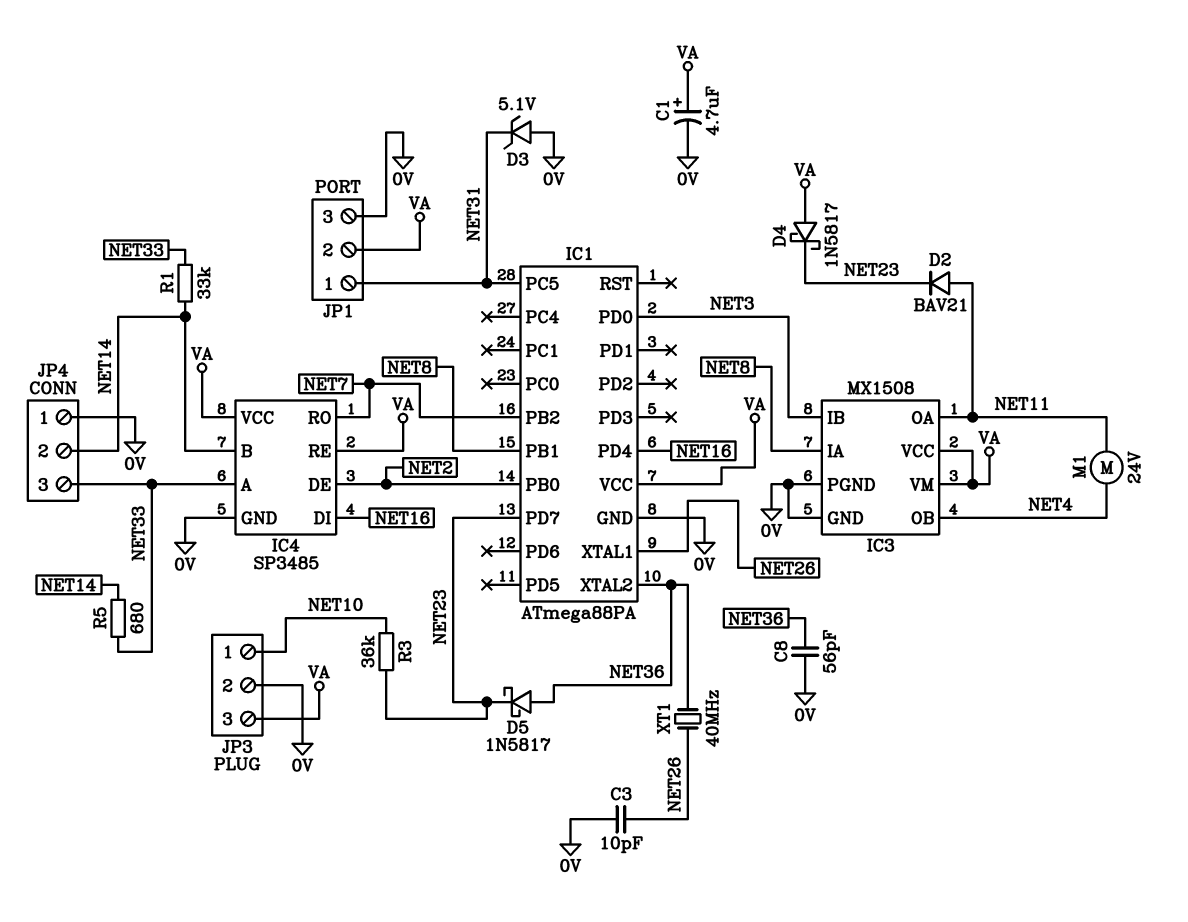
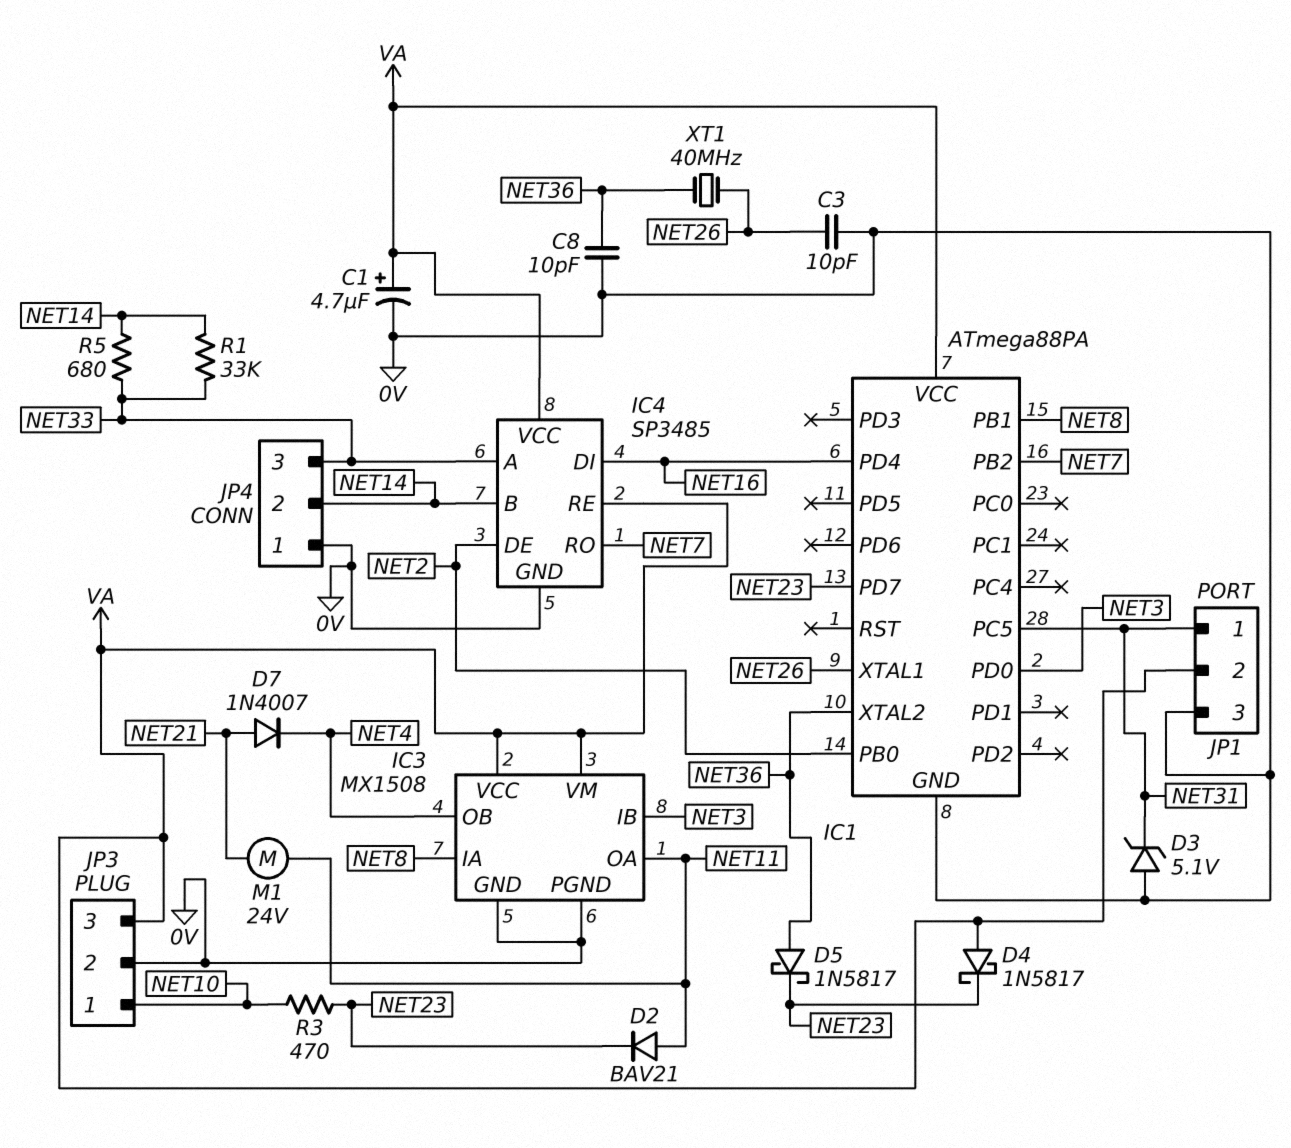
C8: 56pF (0V, NET36) -> 10pF (0V, NET36)
D7: none -> diode 1N4007 (A NET21, K NET4)
M1: motor 24V (NET4, NET11) -> motor 24V (NET11, NET21)
R3: 36k (NET10, NET23) -> 470 (NET10, NET23)

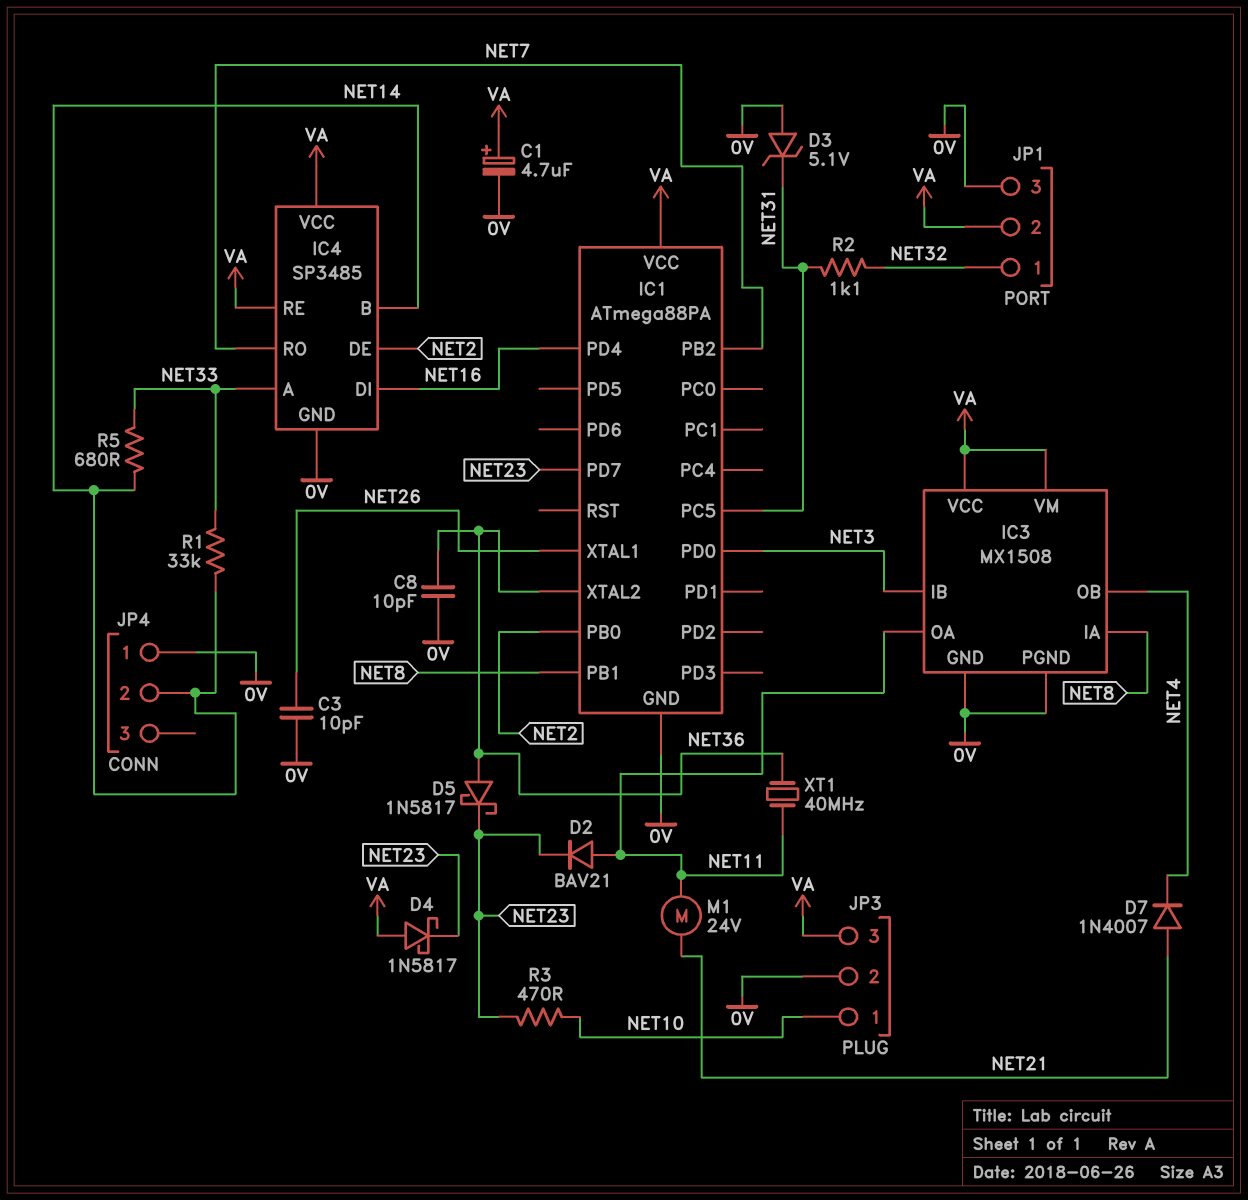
JP1 pin 1: NET31 -> NET32
JP4 pin 3: NET33 -> none
R2: none -> 1.1k (NET31, NET32)
XT1: 40MHz (NET26, NET36) -> 40MHz (NET11, NET36)

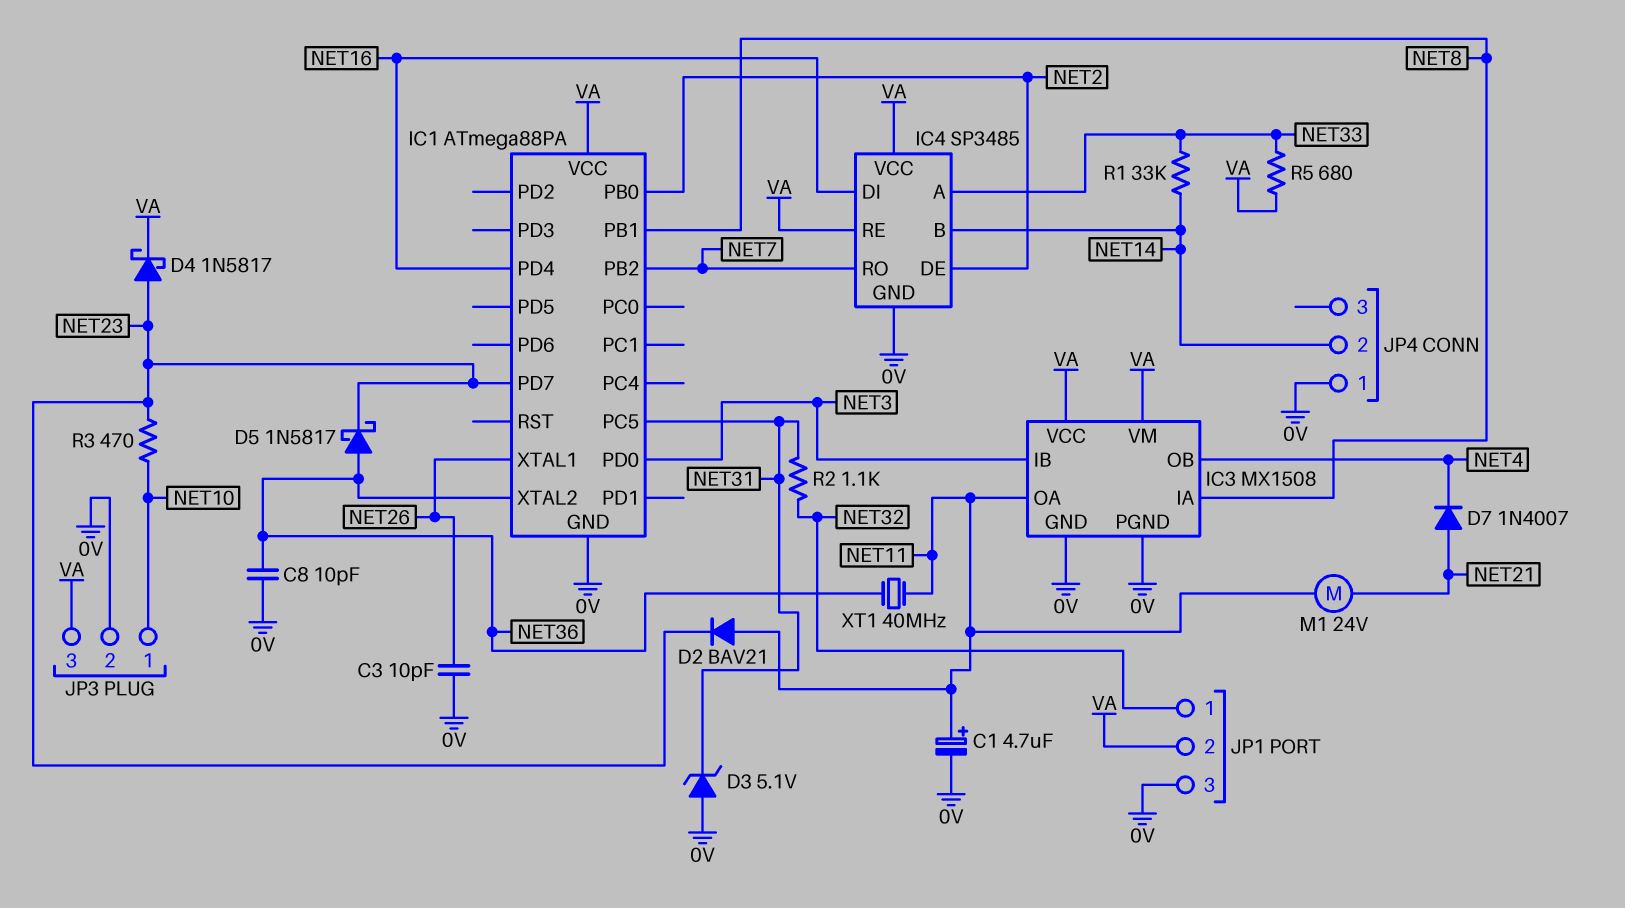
C1: 4.7uF (plus VA, minus 0V) -> 4.7uF (plus NET11, minus 0V)
D4: schottky 1N5817 (A VA, K NET23) -> schottky 1N5817 (A NET23, K VA)
R5: 680 (NET14, NET33) -> 680 (NET33, VA)

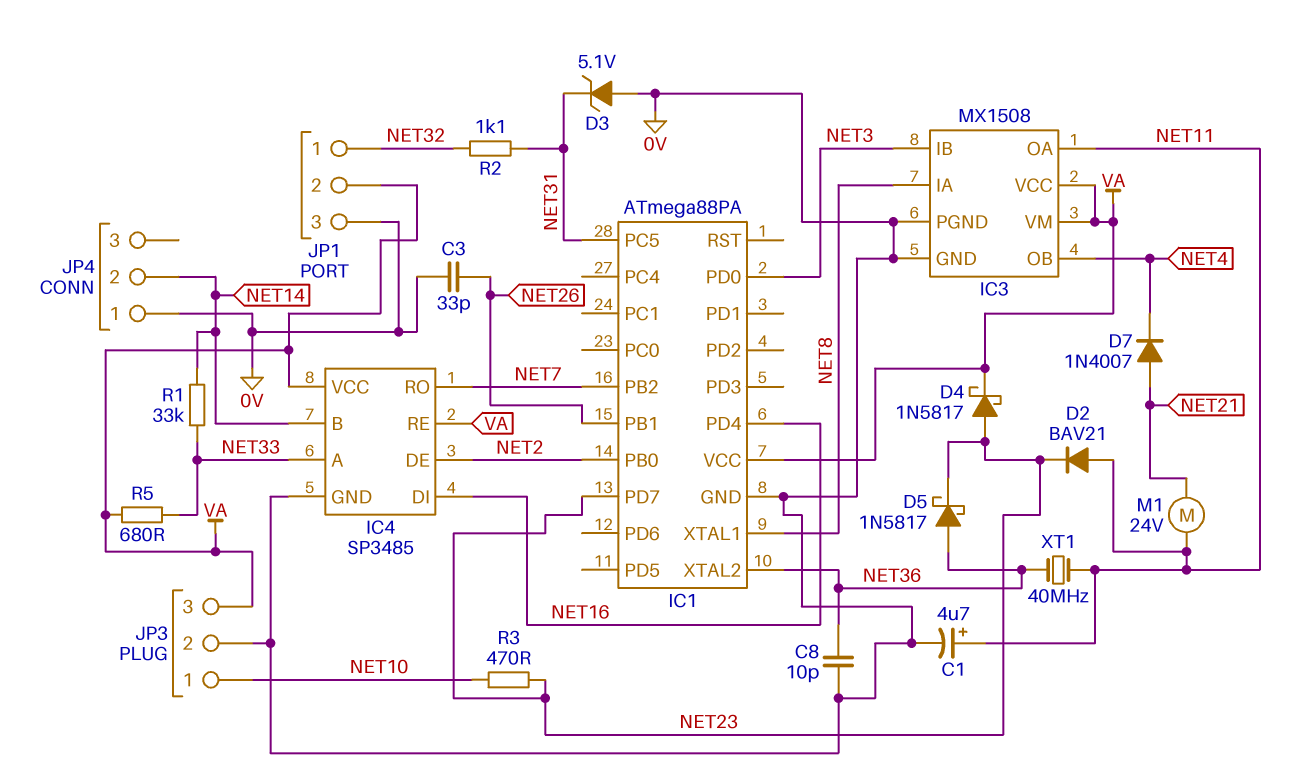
C3: 10pF (0V, NET26) -> 33pF (0V, NET26)
IC1 pin PB1: NET8 -> NET26
IC1 pin XTAL1: NET26 -> NET8

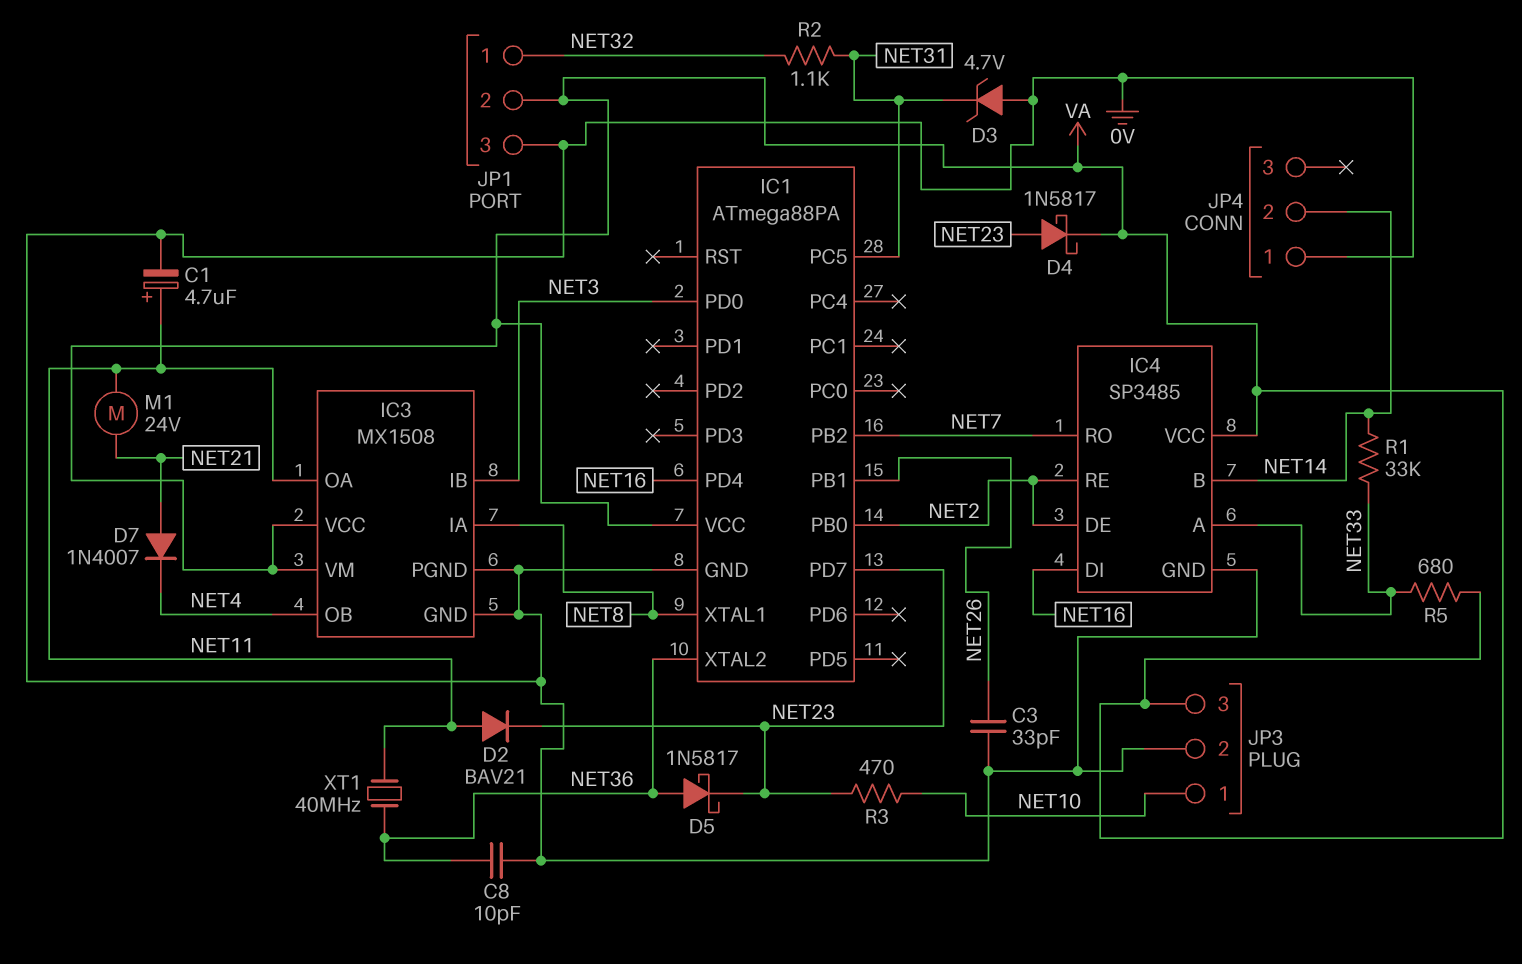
D3: zener 5.1V (A 0V, K NET31) -> zener 4.7V (A 0V, K NET31)
IC4 pin RE: VA -> NET2

